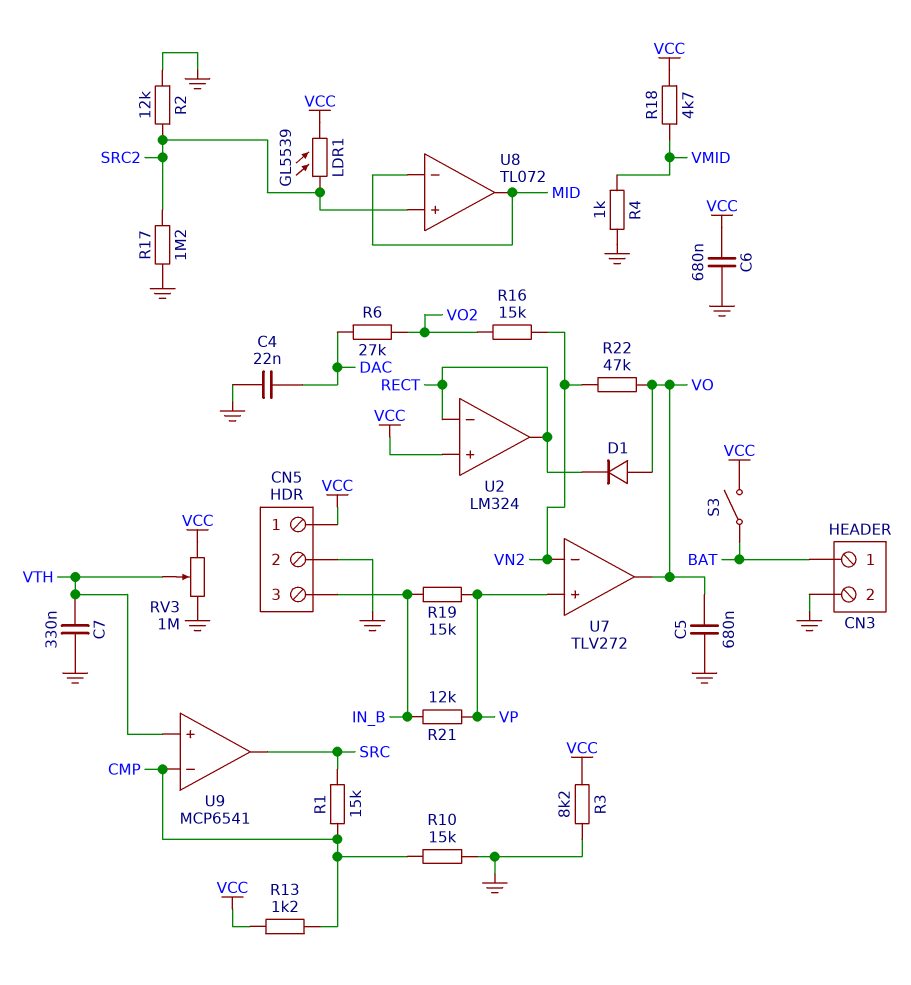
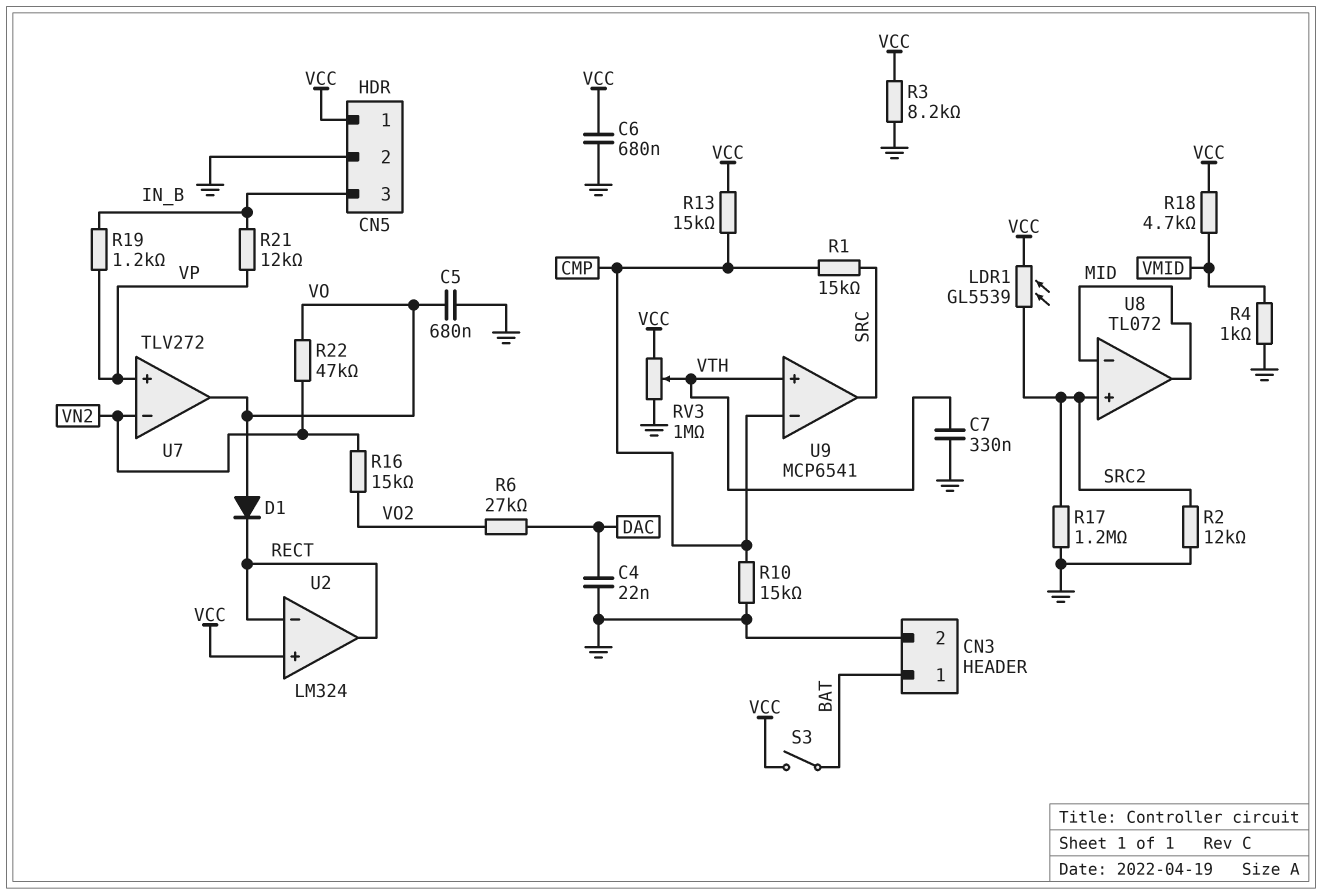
R13: 1.2k (CMP, VCC) -> 15k (CMP, VCC)
R19: 15k (IN_B, VP) -> 1.2k (IN_B, VP)

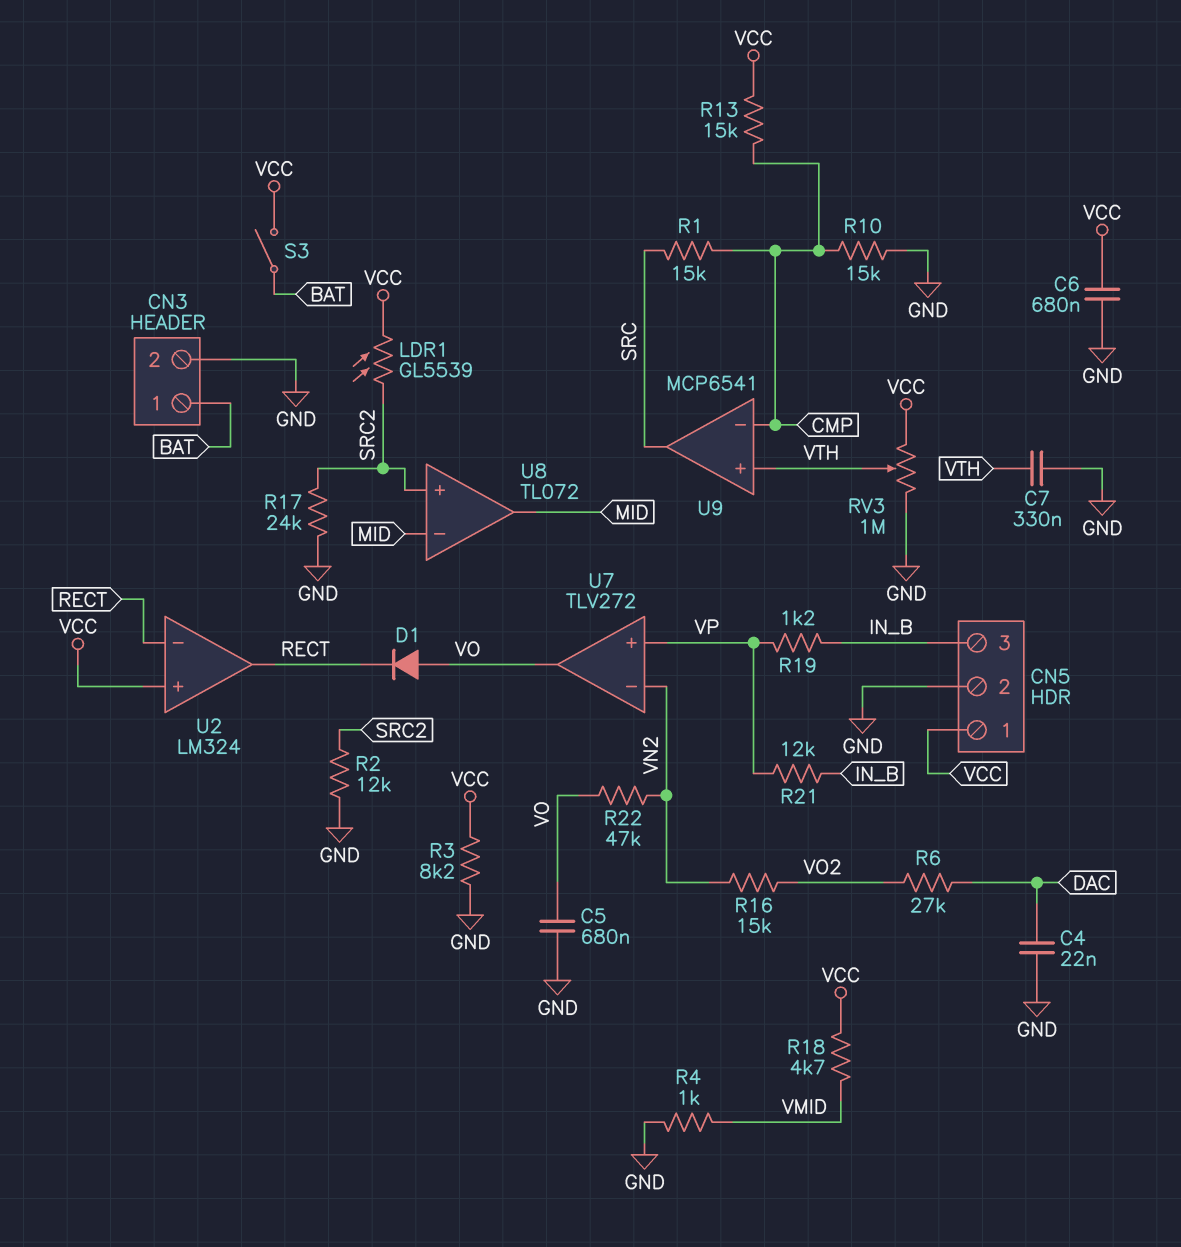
R17: 1.2M (GND, SRC2) -> 24k (GND, SRC2)

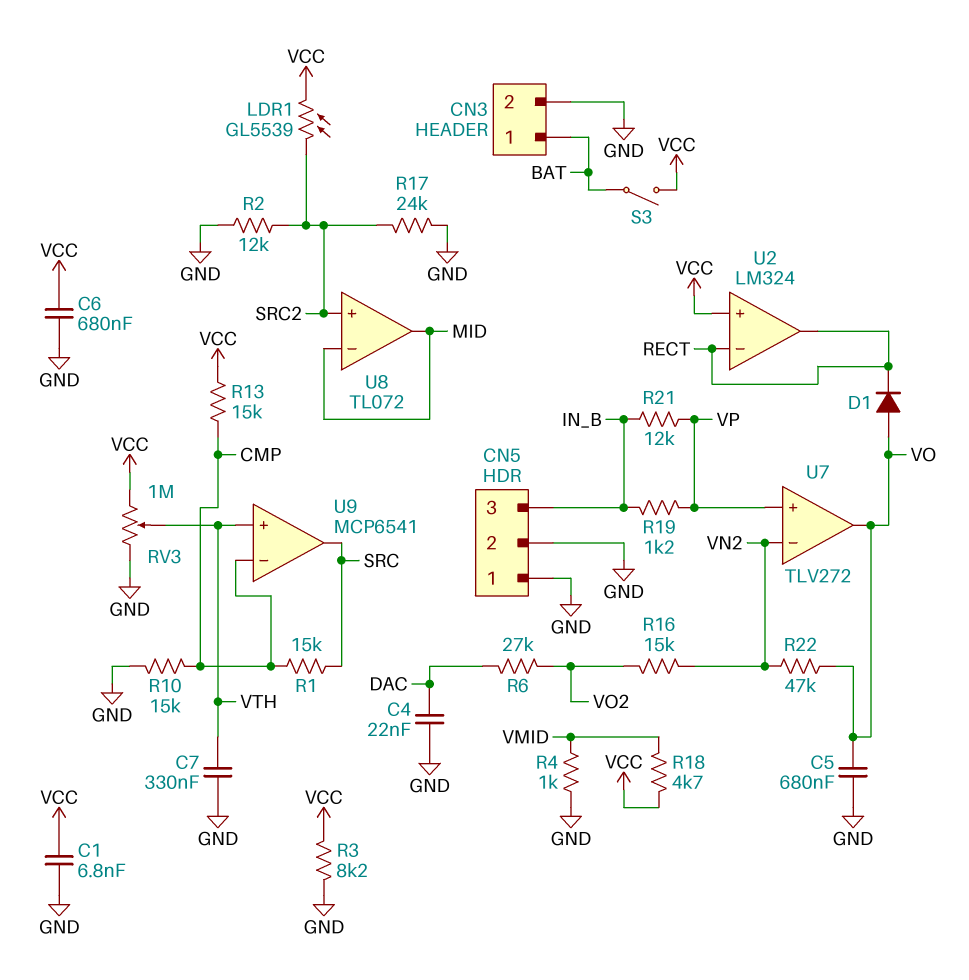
C1: none -> 6.8nF (GND, VCC)
CN5 pin 1: VCC -> GND

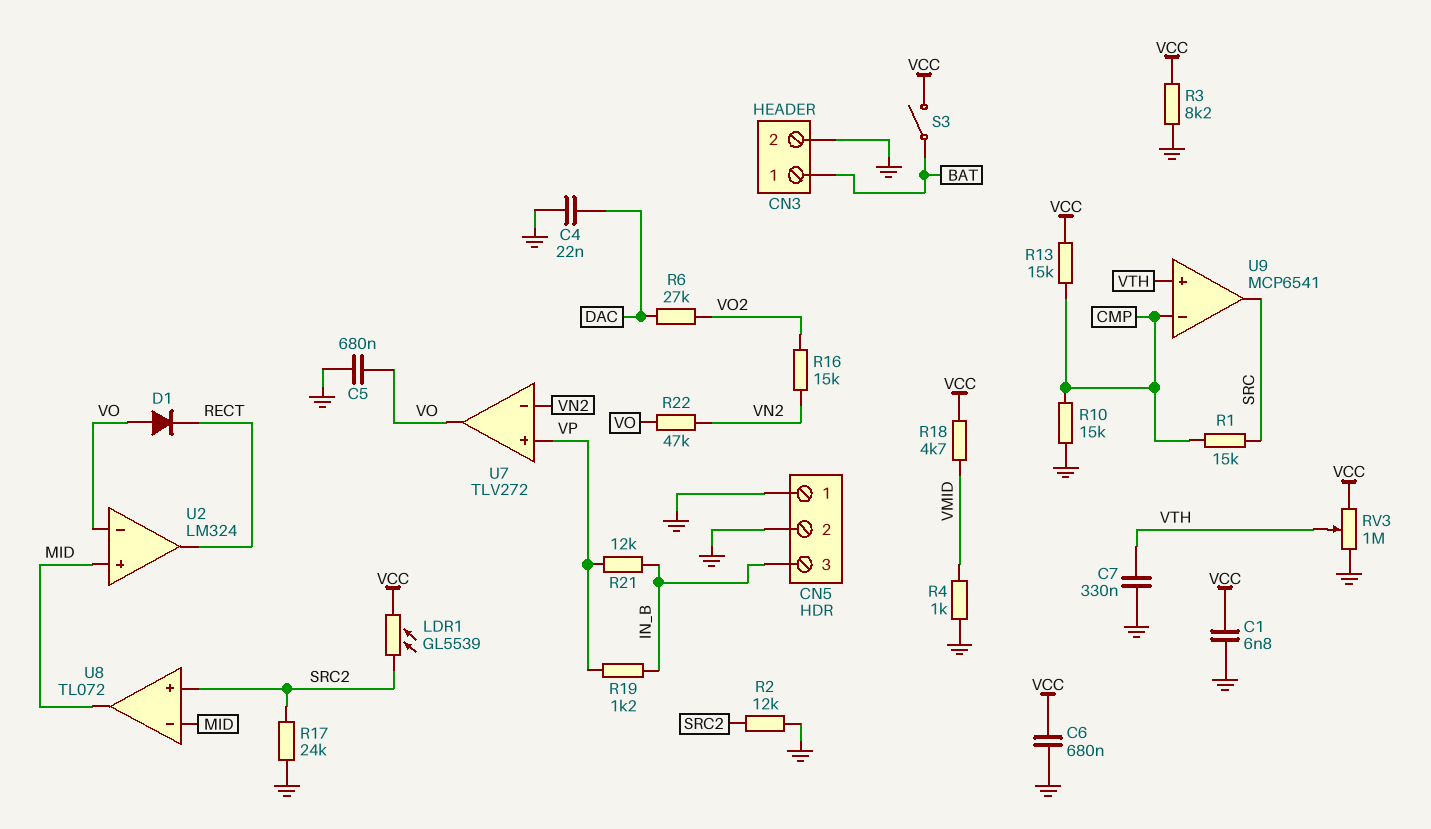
U2 pin in+: VCC -> MID
U2 pin in-: RECT -> VO

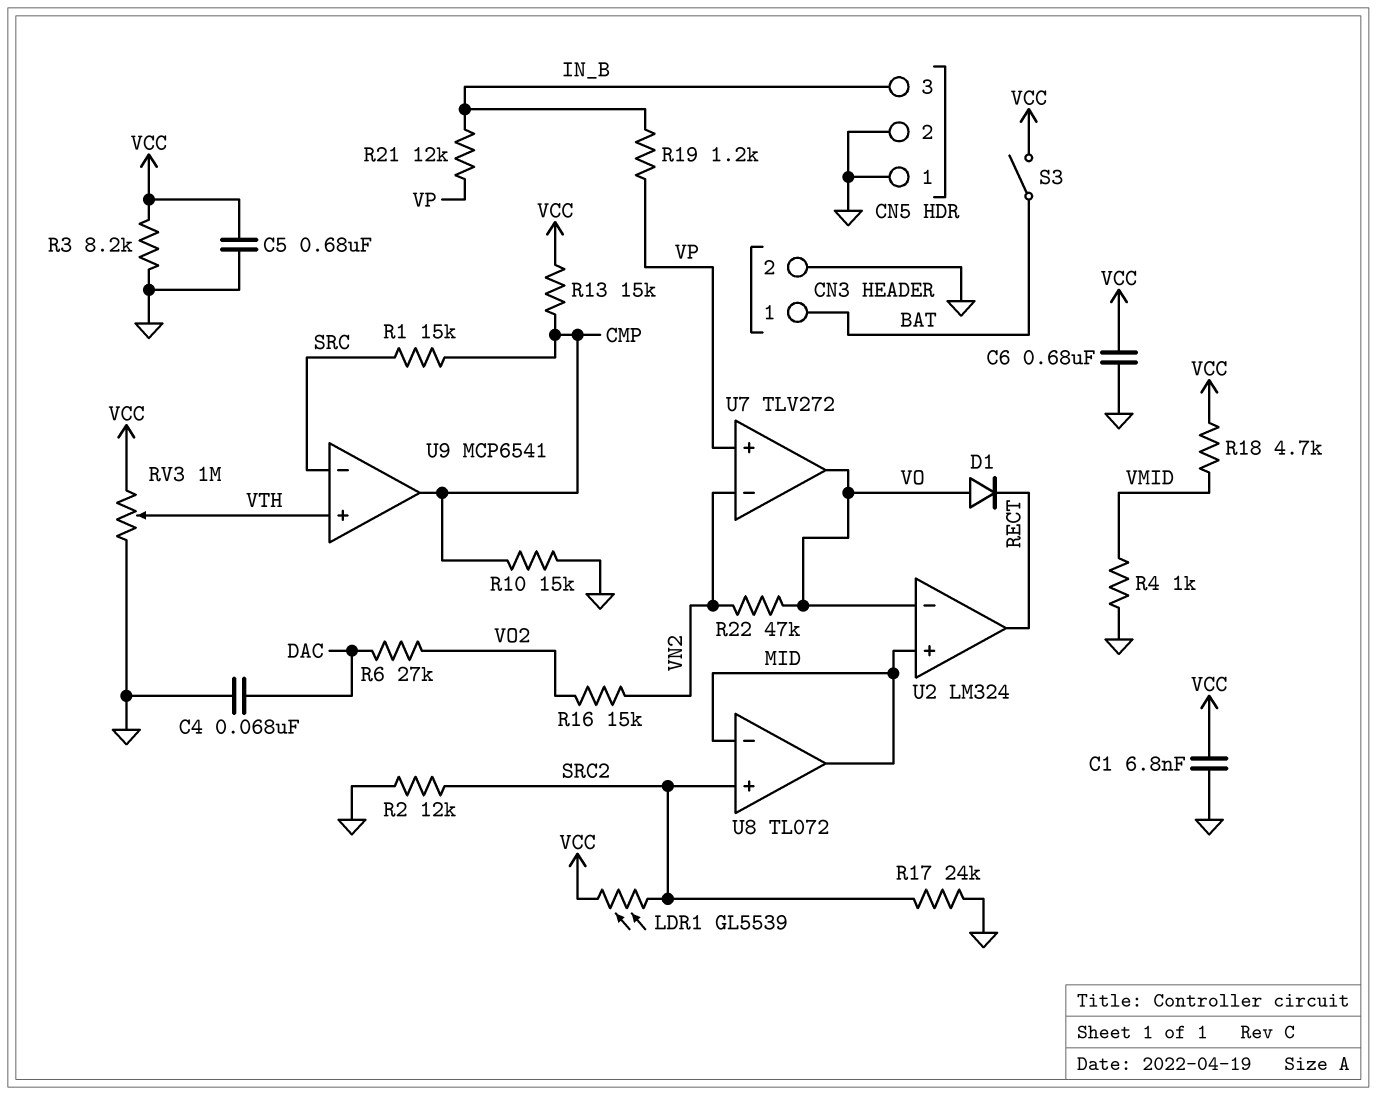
C4: 22nF (DAC, GND) -> 68nF (DAC, GND)
C5: 680nF (GND, VO) -> 680nF (GND, VCC)
C7: 330nF (GND, VTH) -> none
U9 pin in-: CMP -> SRC
U9 pin out: SRC -> CMP

